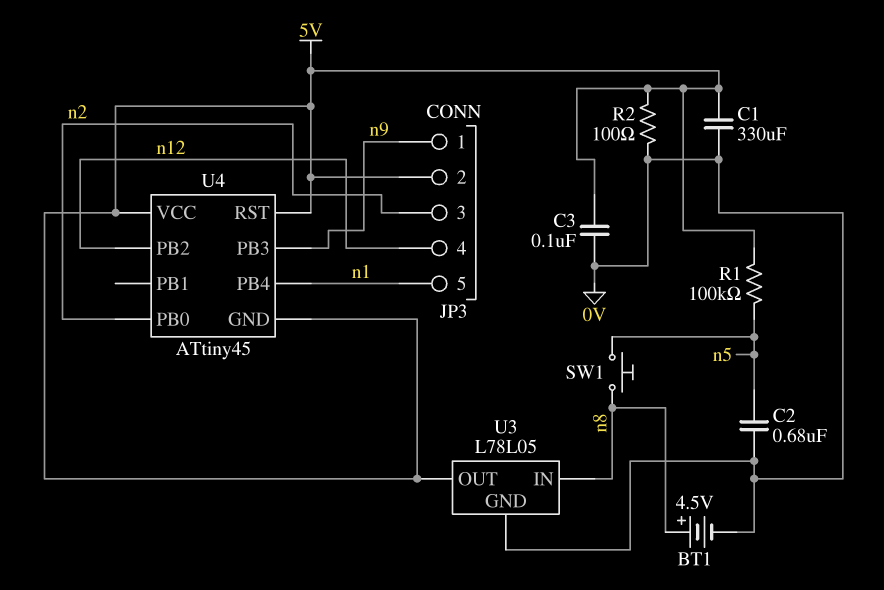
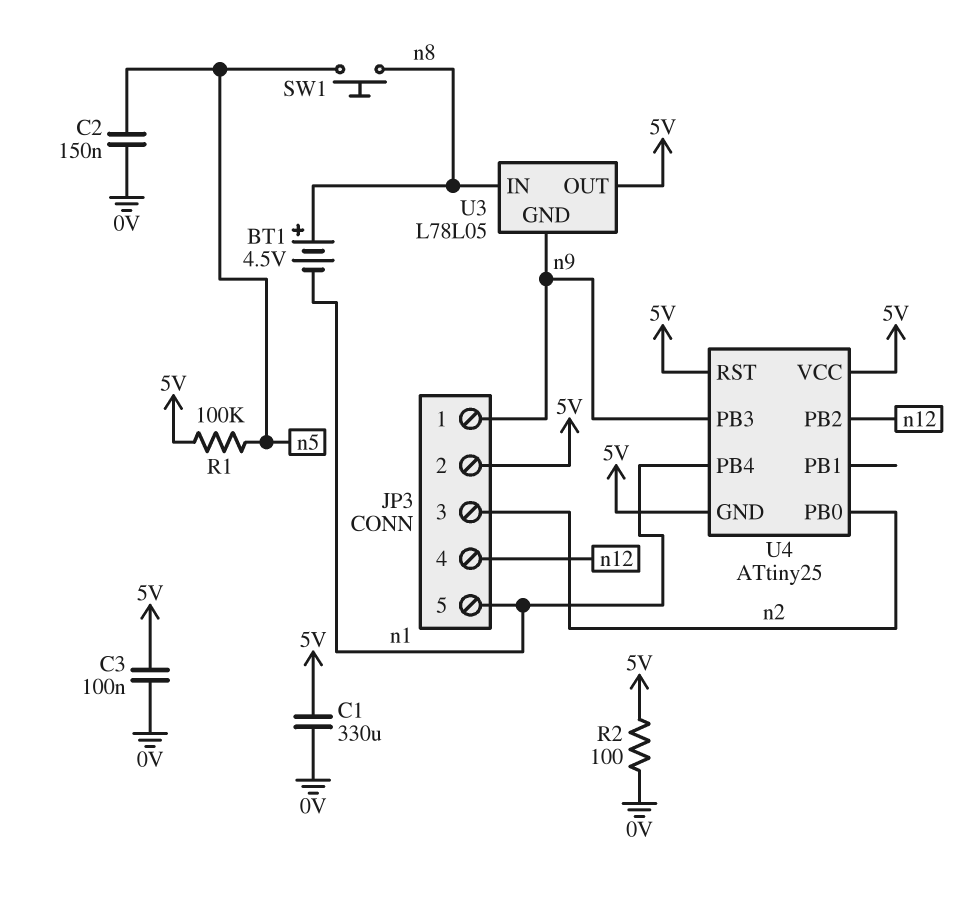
BT1: 4.5V (plus n8, minus 0V) -> 4.5V (plus n8, minus n1)
C2: 680nF (0V, n5) -> 150nF (0V, n5)
U3 pin GND: 0V -> n9
U4: ATtiny45 -> ATtiny25

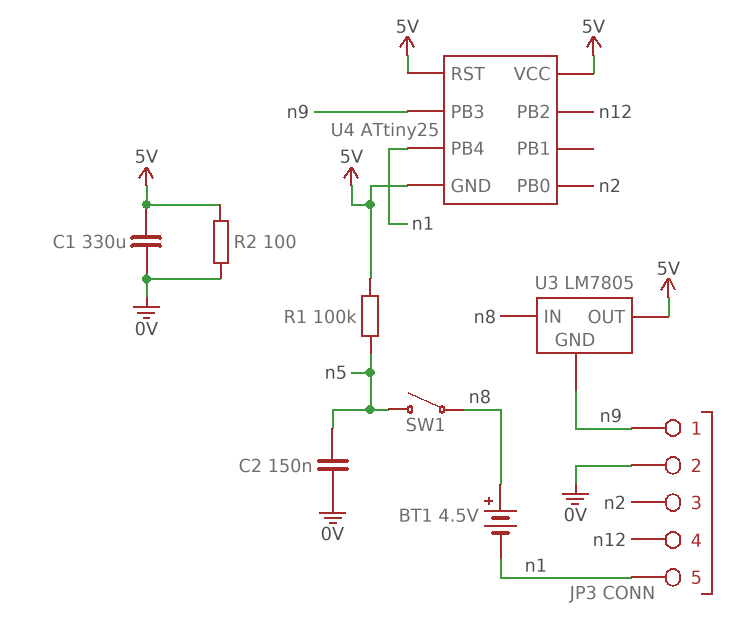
C3: 100nF (0V, 5V) -> none
JP3 pin 2: 5V -> 0V
SW1: button (n5, n8) -> switch (n5, n8)
U3: L78L05 -> LM7805

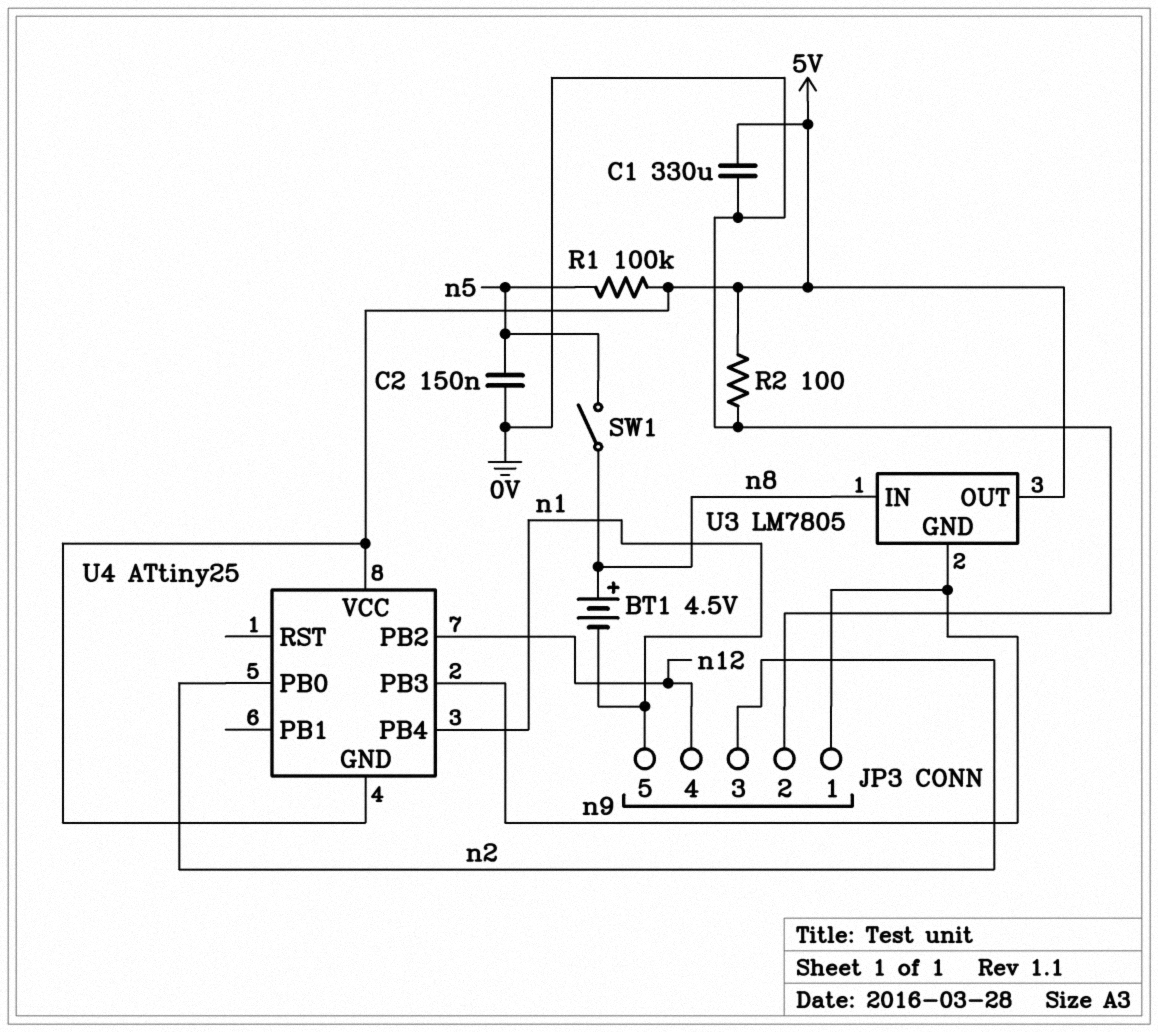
U4 pin RST: 5V -> none

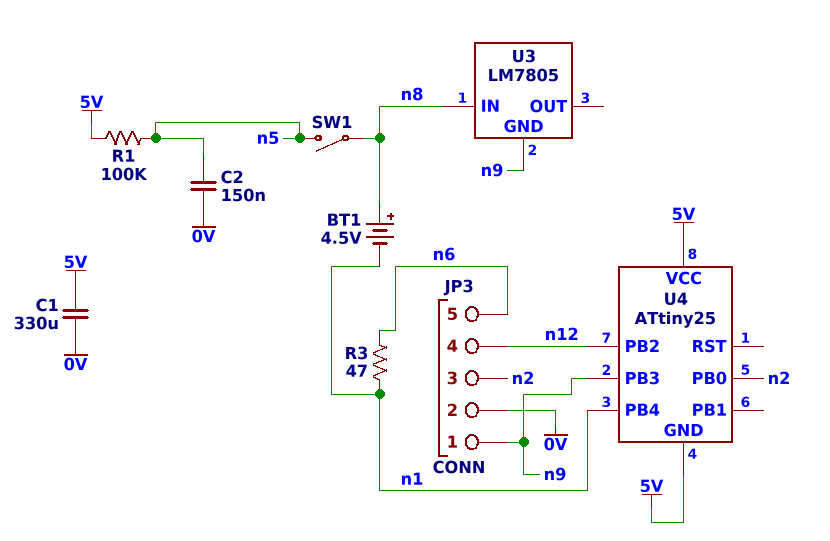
JP3 pin 5: n1 -> n6
R2: 100 (0V, 5V) -> none
R3: none -> 47 (n1, n6)
U3 pin OUT: 5V -> none

